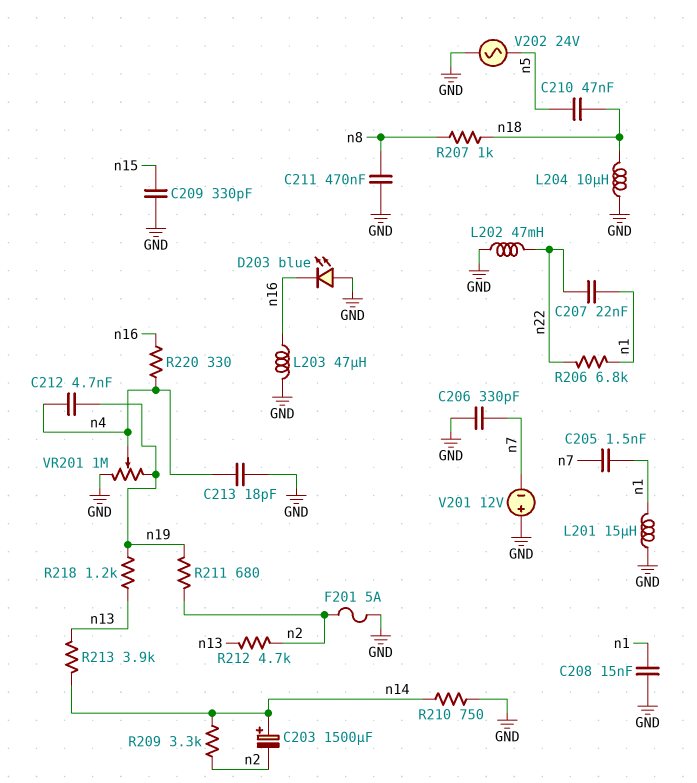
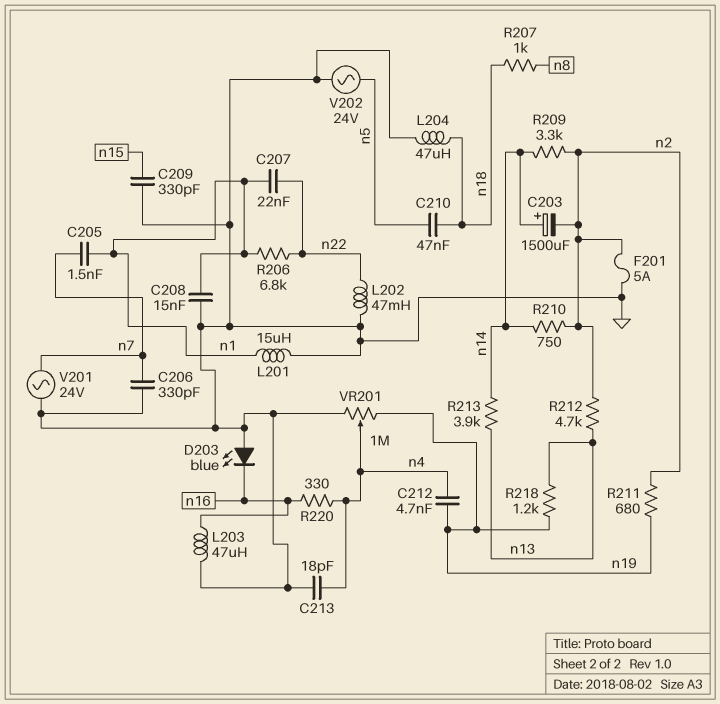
C211: 470nF (GND, n8) -> none
L204: 10uH (GND, n18) -> 47uH (GND, n18)
R210: 750 (GND, n14) -> 750 (n2, n14)
V201: 12V (plus GND, minus n7) -> AC 24V (GND, n7)

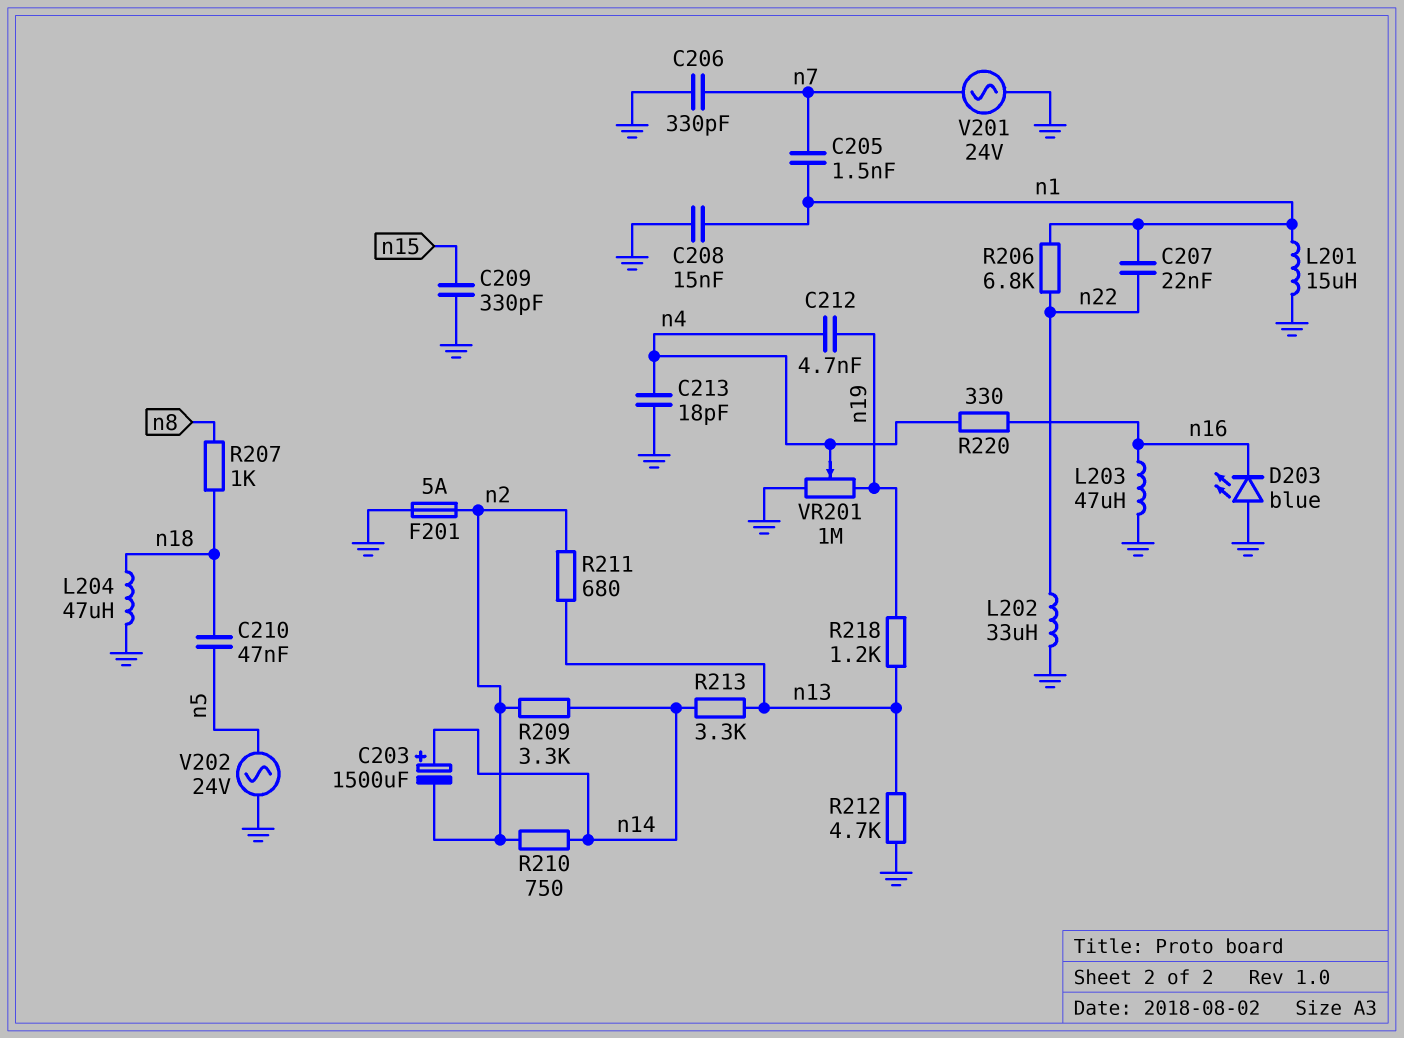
L202: 47mH (GND, n22) -> 33uH (GND, n22)
R211: 680 (n2, n19) -> 680 (n2, n13)
R212: 4.7k (n2, n13) -> 4.7k (GND, n13)
R213: 3.9k (n13, n14) -> 3.3k (n13, n14)

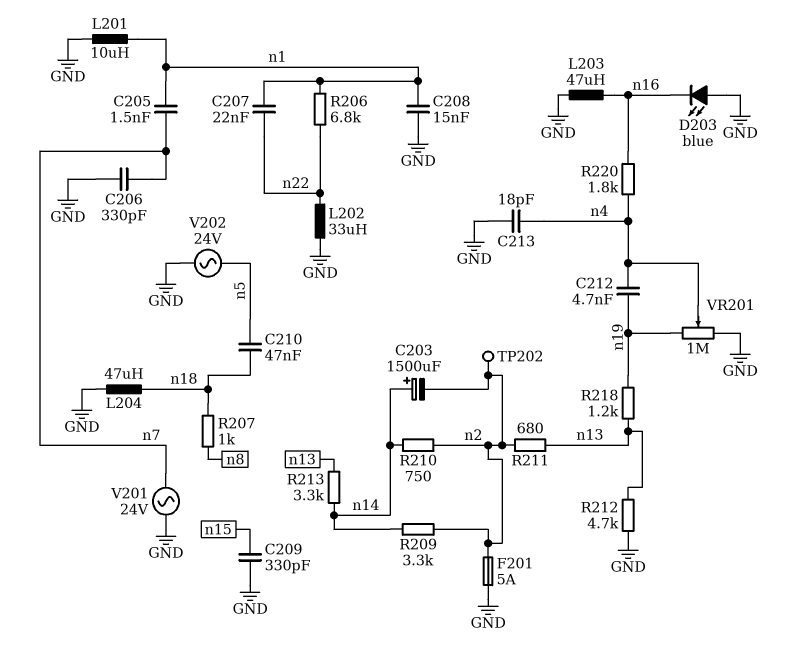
L201: 15uH (GND, n1) -> 10uH (GND, n1)
R220: 330 (n4, n16) -> 1.8k (n4, n16)
TP202: none -> test point (n2)

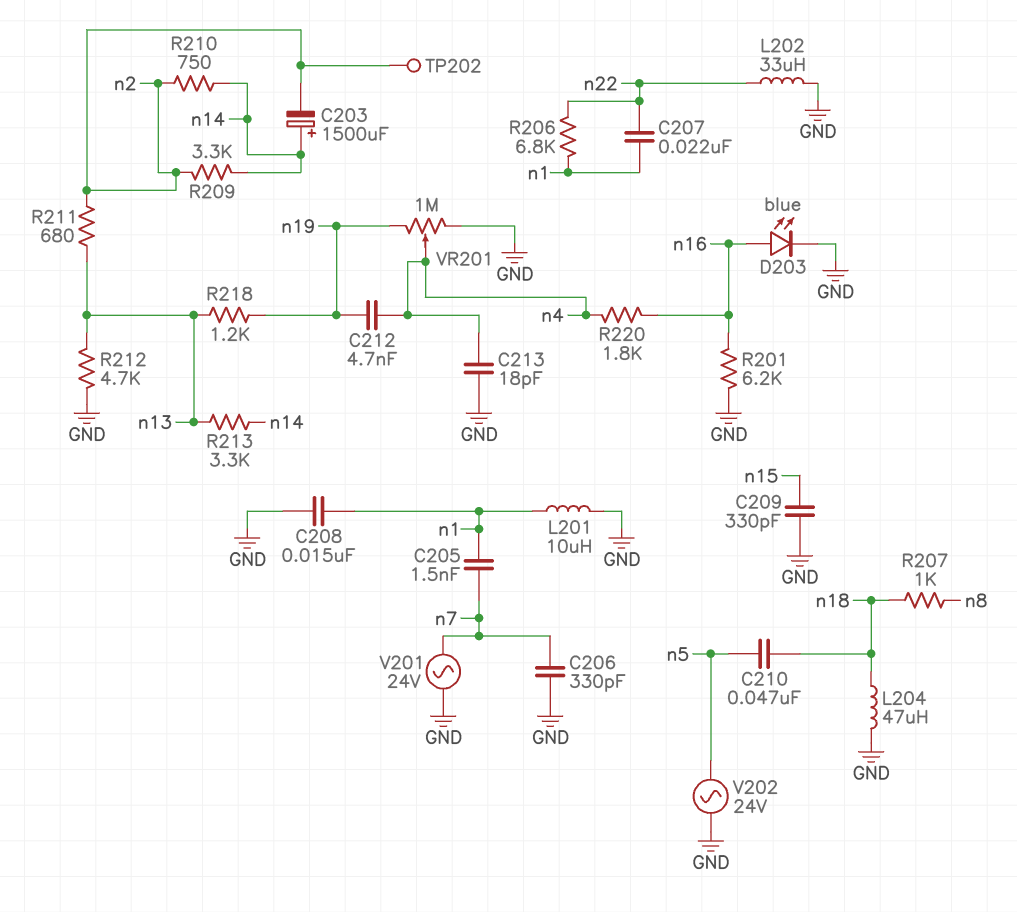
D203: LED blue (A GND, K n16) -> LED blue (A n16, K GND)
F201: 5A (GND, n2) -> none
L203: 47uH (GND, n16) -> none
R201: none -> 6.2k (GND, n16)

